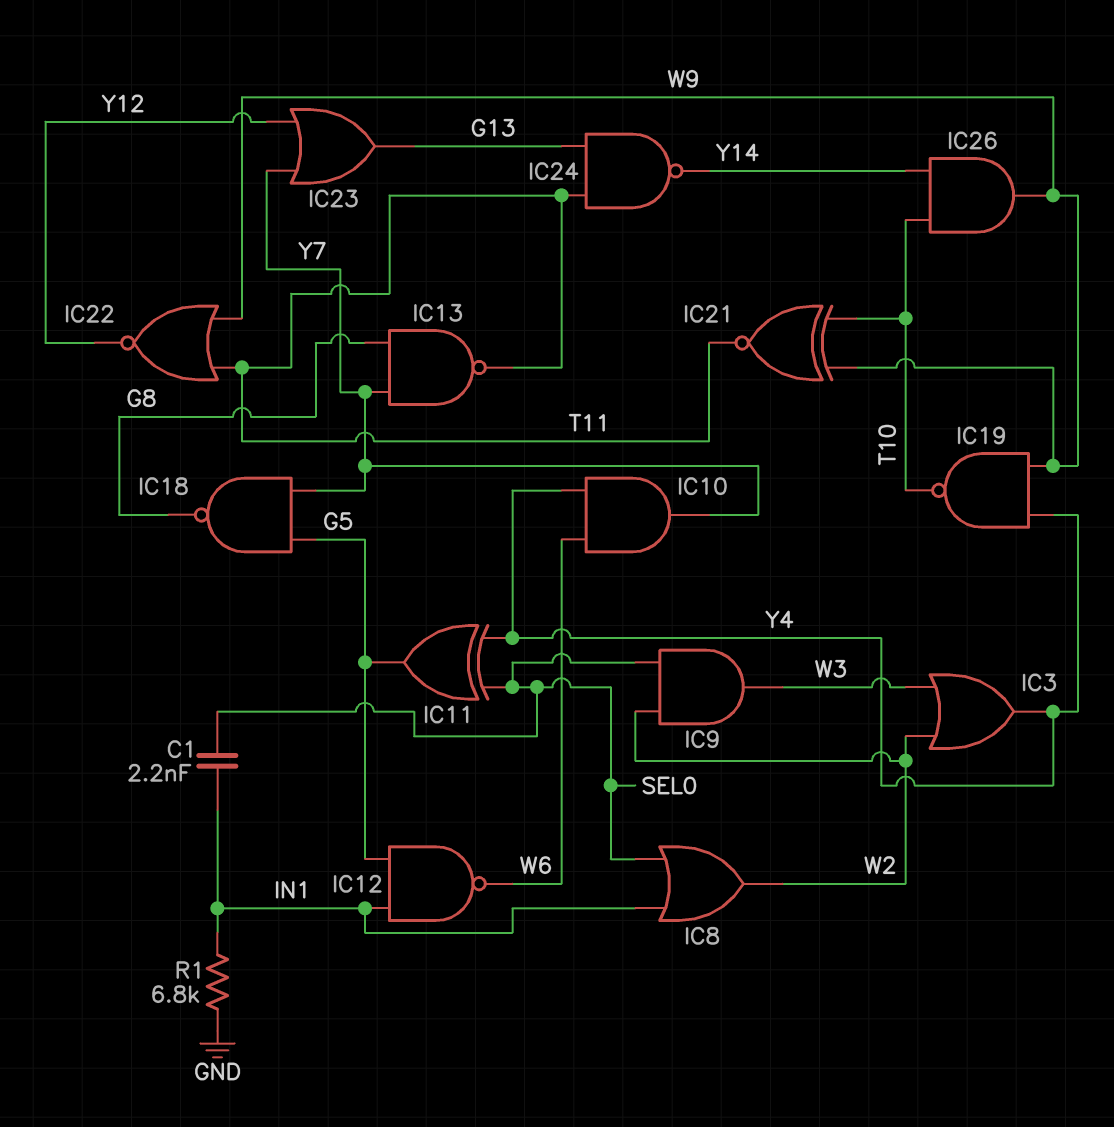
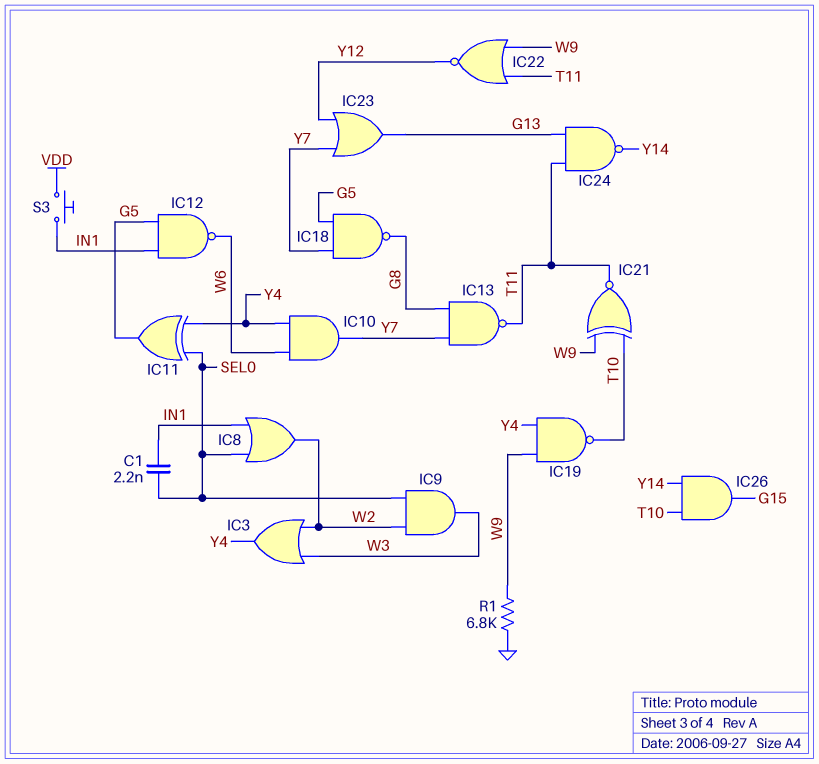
IC26: AND (in T10, in Y14, out W9) -> AND (in T10, in Y14, out G15)
R1: 6.8k (GND, IN1) -> 6.8k (GND, W9)
S3: none -> button (IN1, VDD)

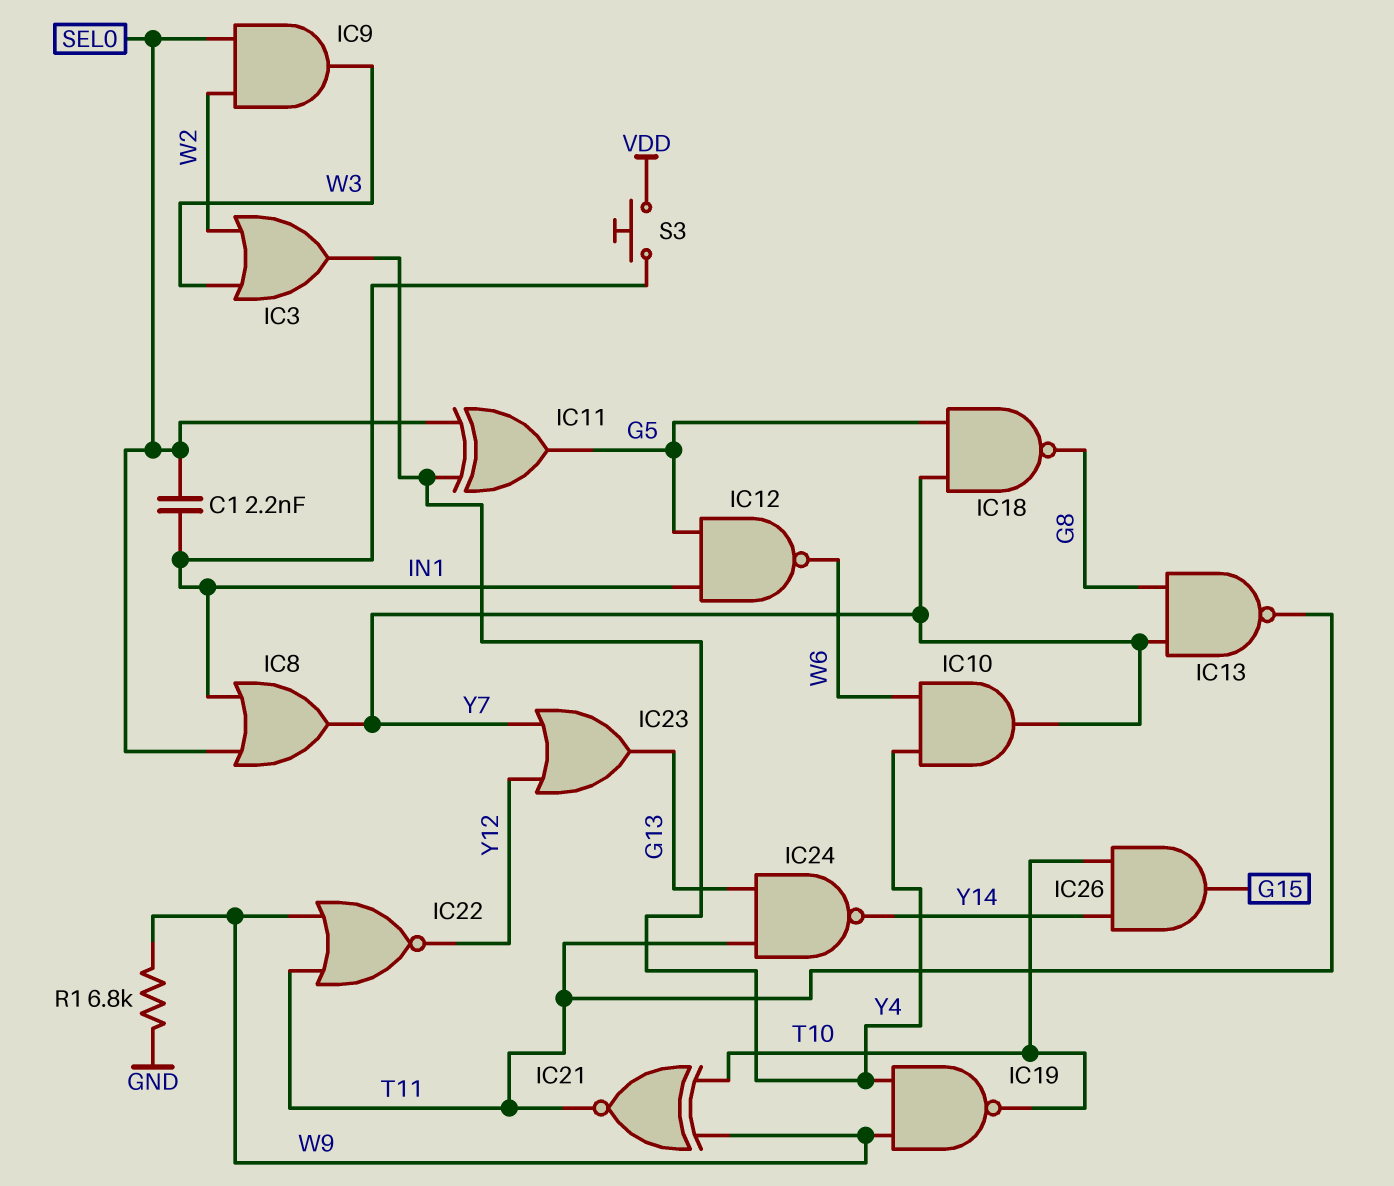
IC8: OR (in IN1, in SEL0, out W2) -> OR (in IN1, in SEL0, out Y7)

